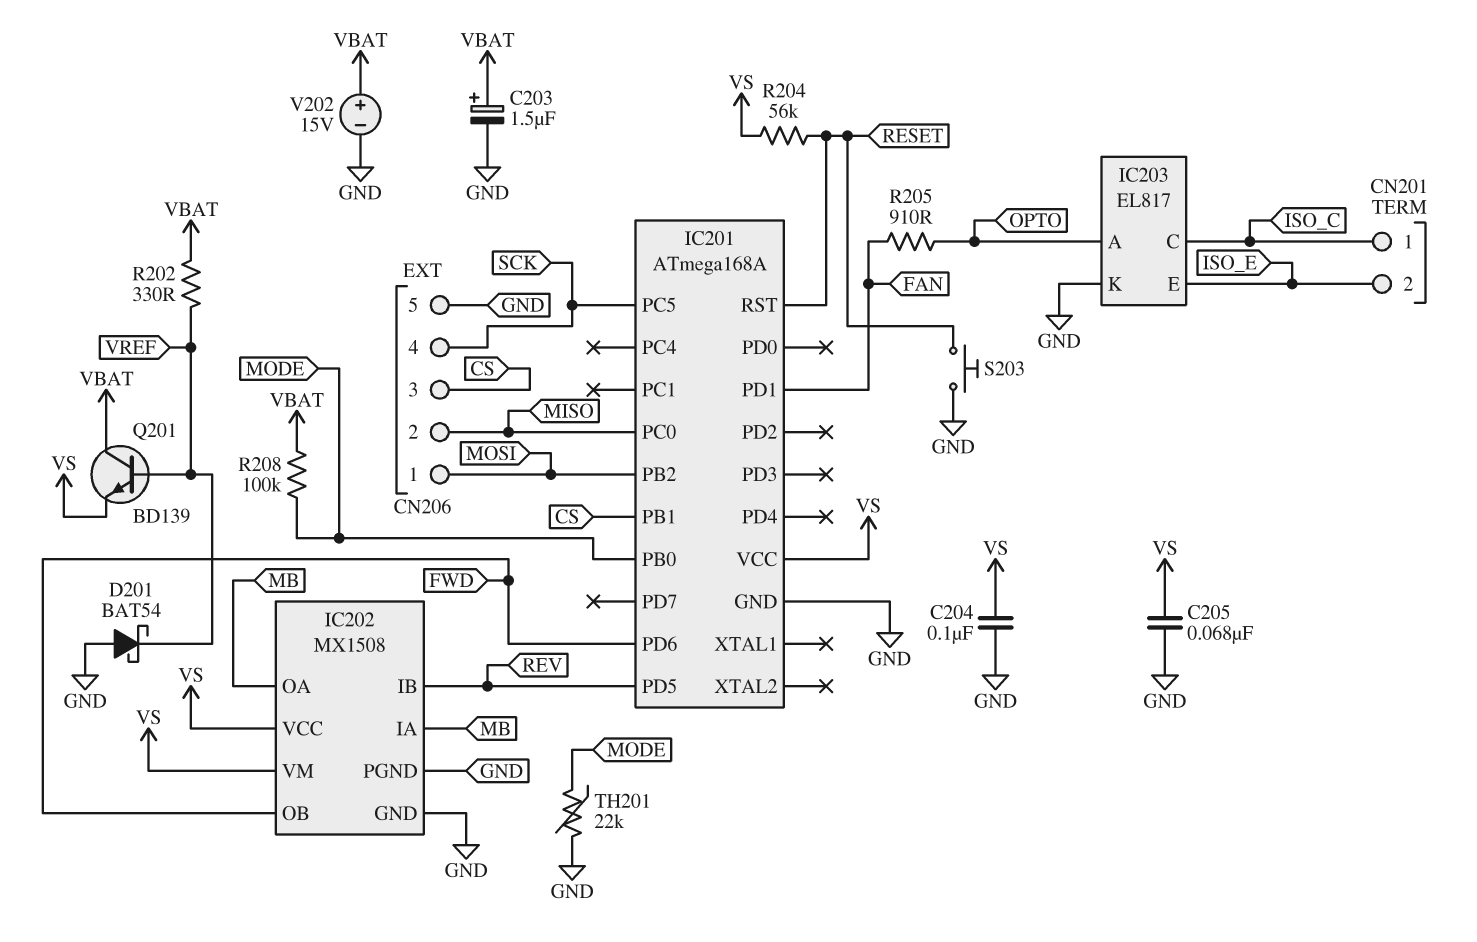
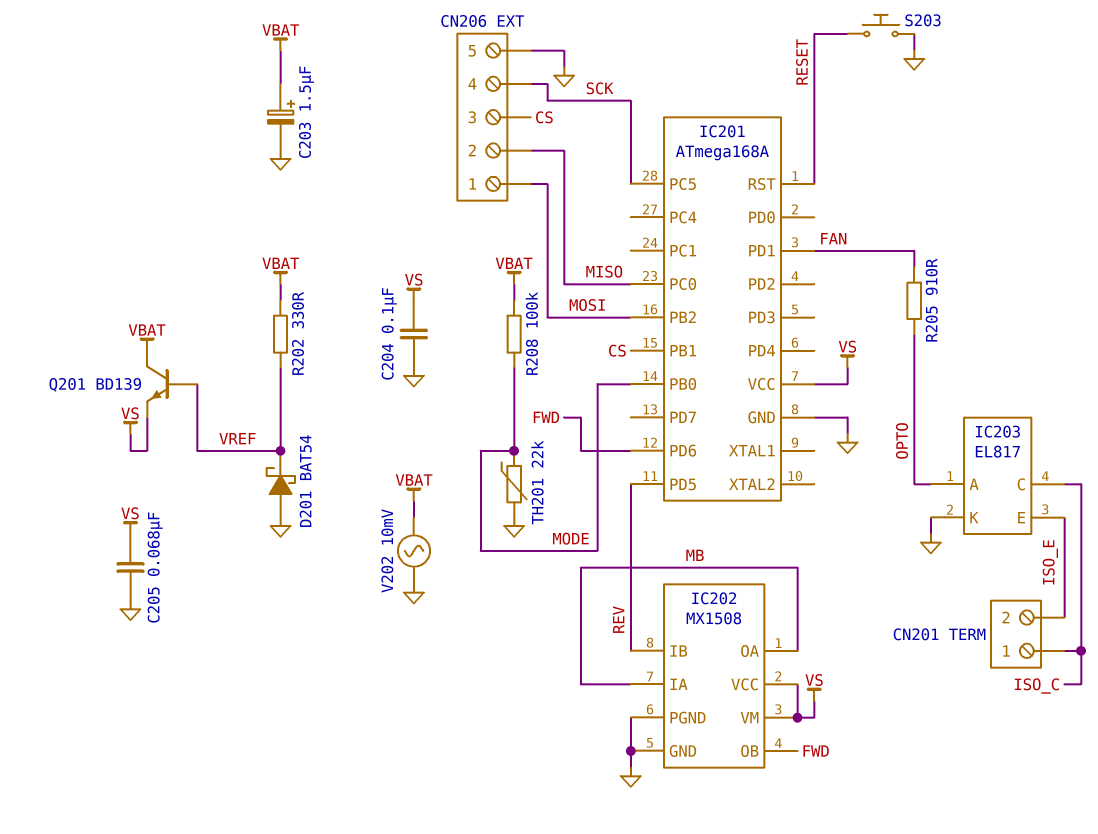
R204: 56k (RESET, VS) -> none
V202: 15V (plus VBAT, minus GND) -> AC 10mV (GND, VBAT)

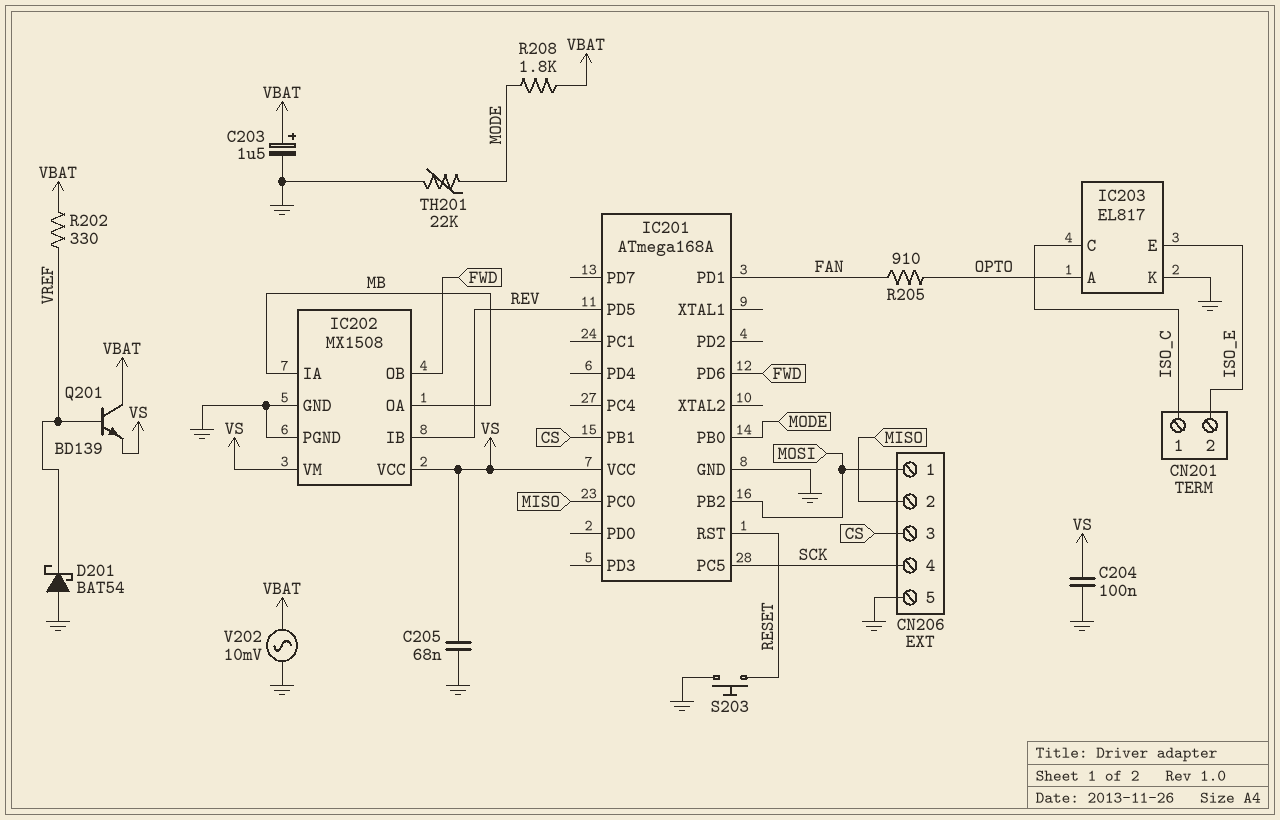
R208: 100k (MODE, VBAT) -> 1.8k (MODE, VBAT)

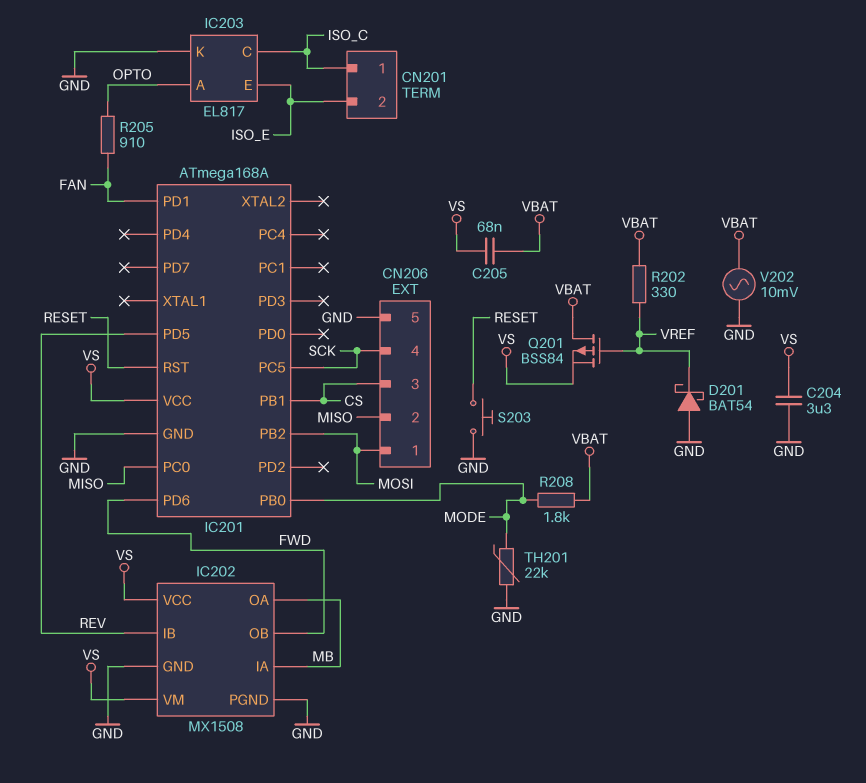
C203: 1.5uF (plus VBAT, minus GND) -> none
C204: 100nF (GND, VS) -> 3.3uF (GND, VS)
C205: 68nF (GND, VS) -> 68nF (VBAT, VS)
Q201: NPN BD139 (B VREF, C VBAT, E VS) -> PMOS BSS84 (G VREF, D VBAT, S VS)

